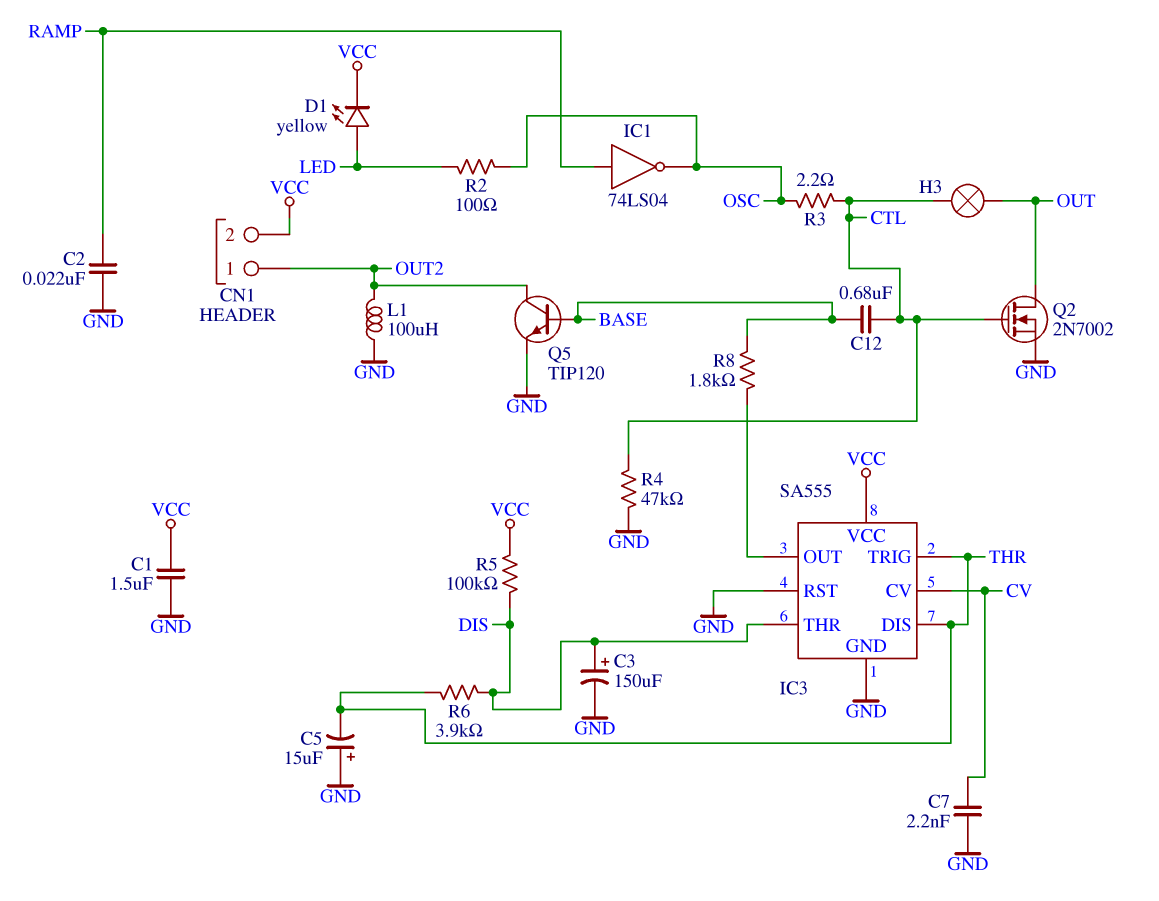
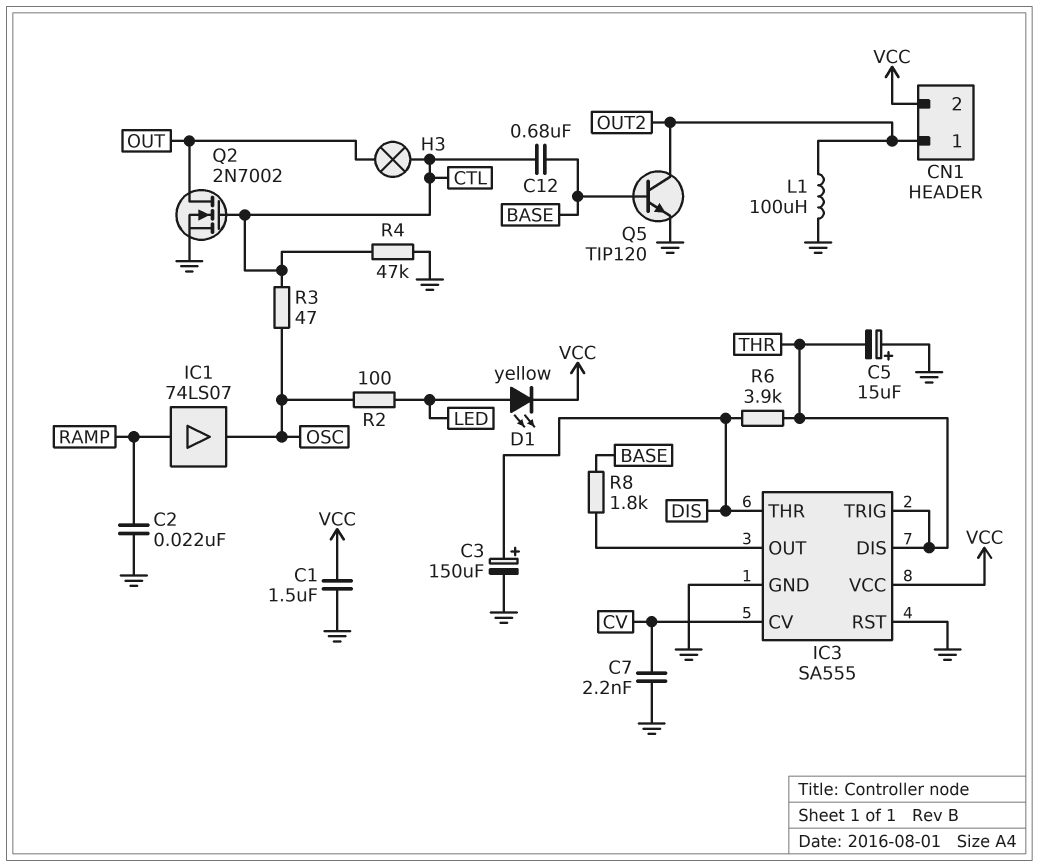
IC1: NOT 74LS04 (in RAMP, out OSC) -> buffer 74LS07 (in RAMP, out OSC)
R3: 2.2 (CTL, OSC) -> 47 (CTL, OSC)
R5: 100k (DIS, VCC) -> none

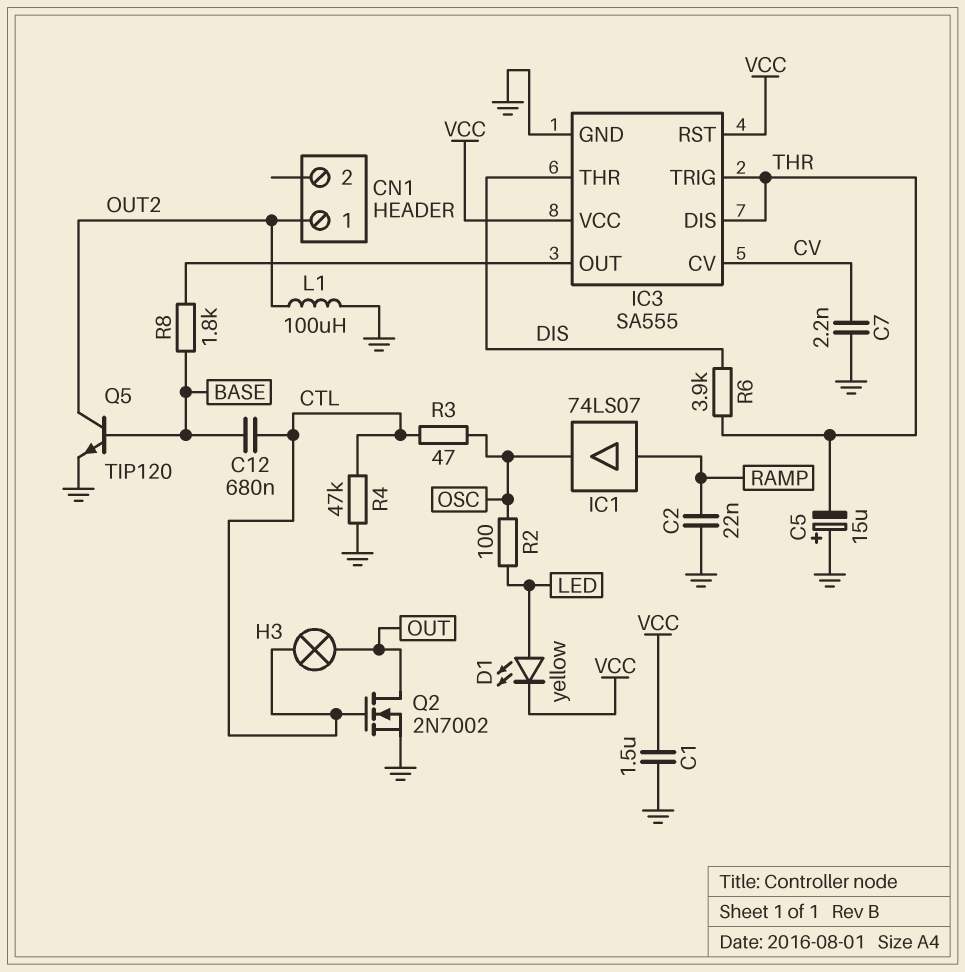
C3: 150uF (plus DIS, minus GND) -> none
CN1 pin 2: VCC -> none
IC3 pin RST: GND -> VCC

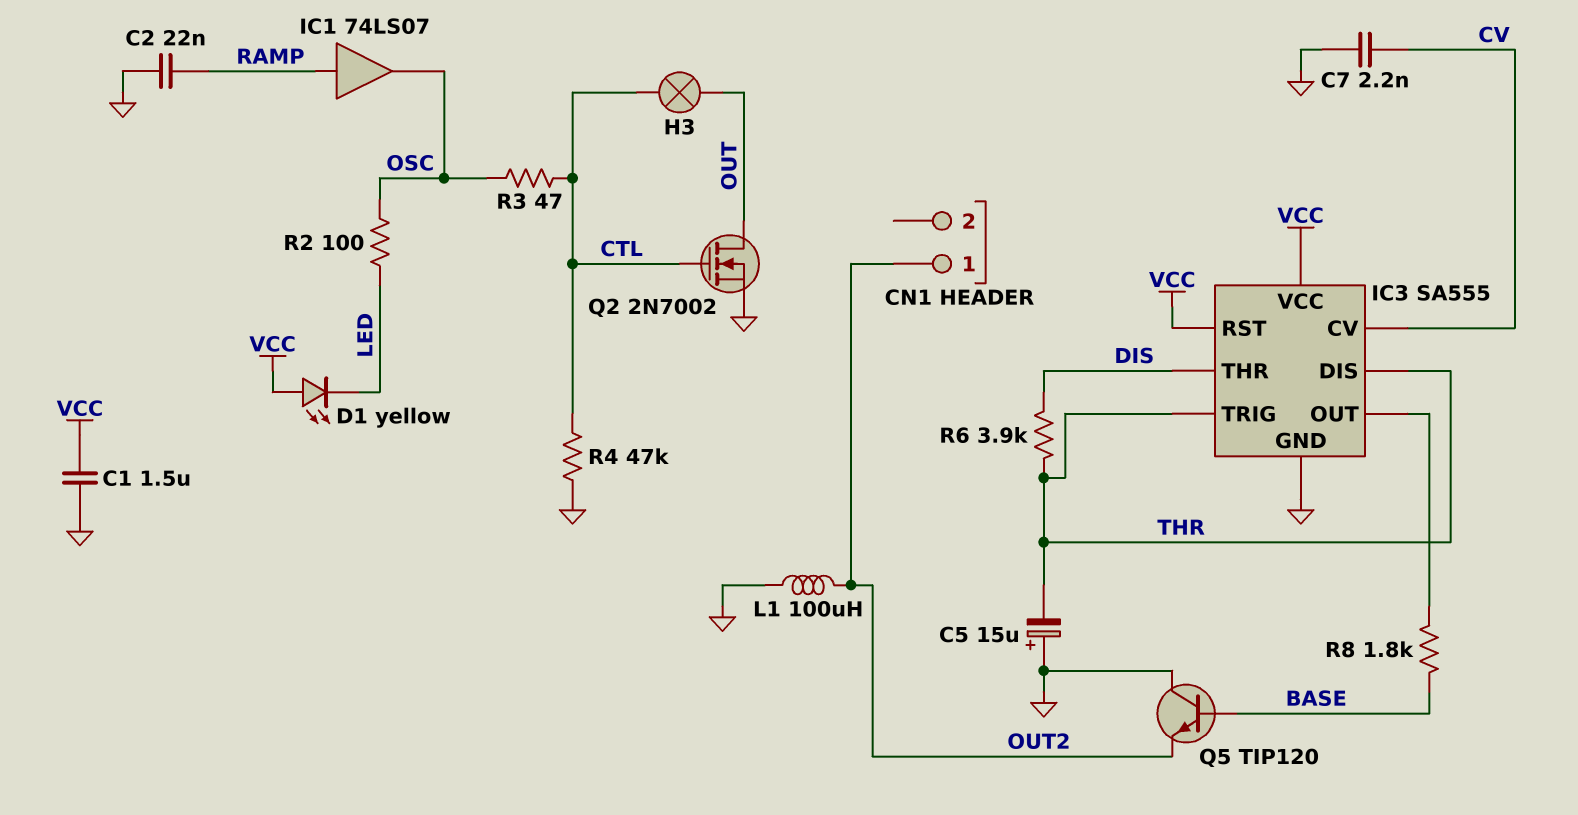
C12: 680nF (BASE, CTL) -> none
D1: LED yellow (A LED, K VCC) -> LED yellow (A VCC, K LED)
Q5: NPN TIP120 (B BASE, C OUT2, E GND) -> NPN TIP120 (B BASE, C GND, E OUT2)

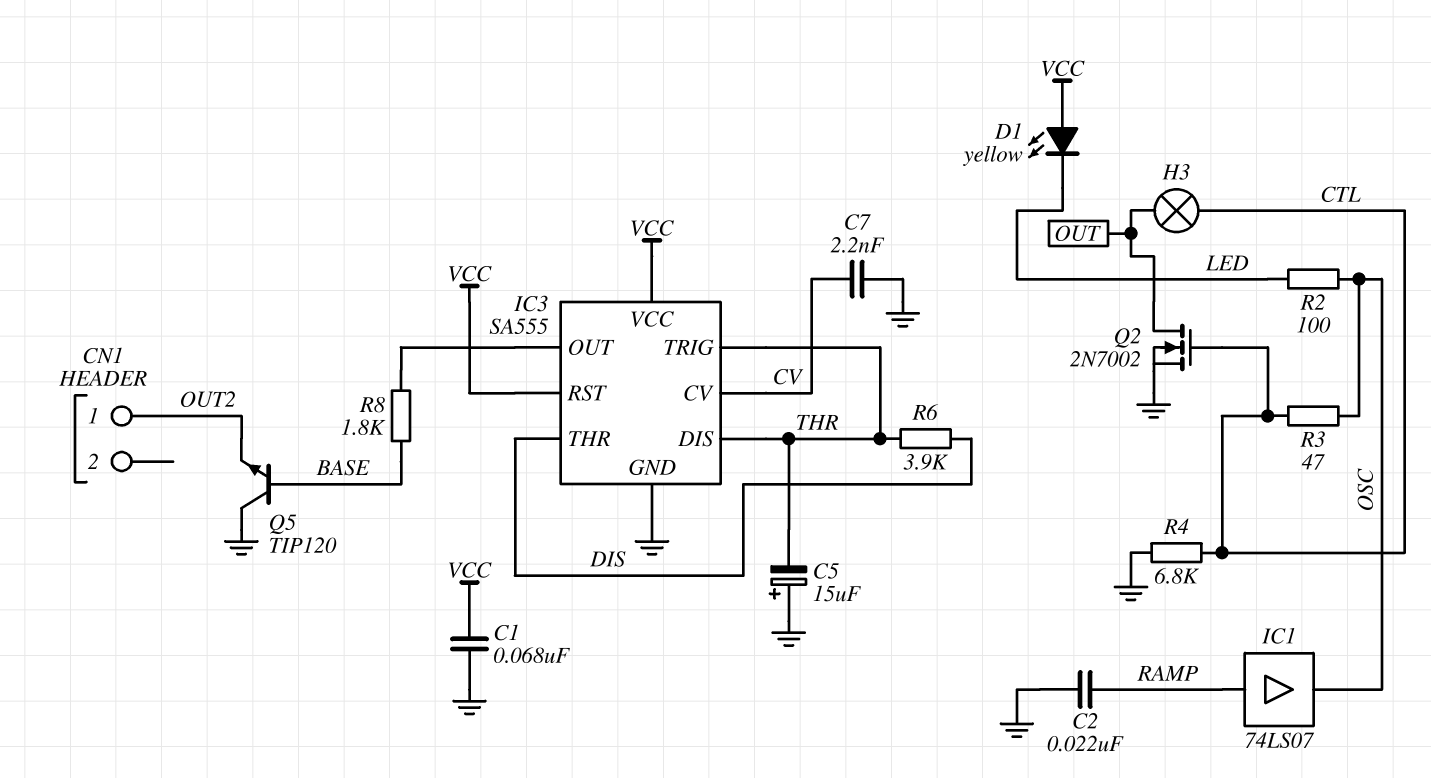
C1: 1.5uF (GND, VCC) -> 68nF (GND, VCC)
L1: 100uH (GND, OUT2) -> none
R4: 47k (CTL, GND) -> 6.8k (CTL, GND)

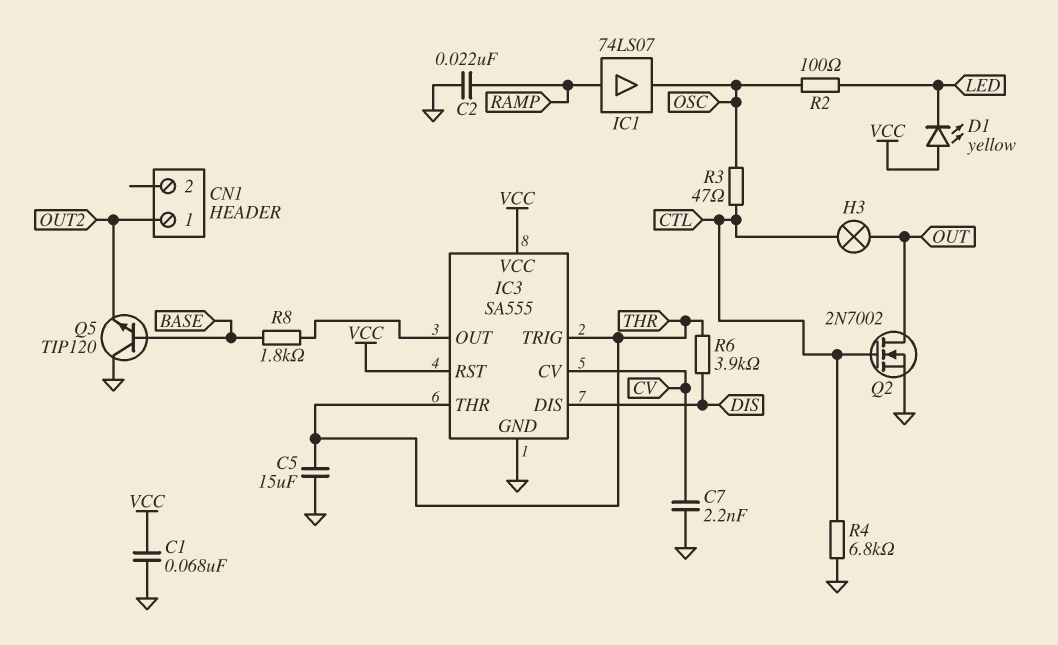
C5: 15uF (plus GND, minus THR) -> 15uF (GND, THR)
IC3 pin DIS: THR -> DIS
IC3 pin THR: DIS -> THR

